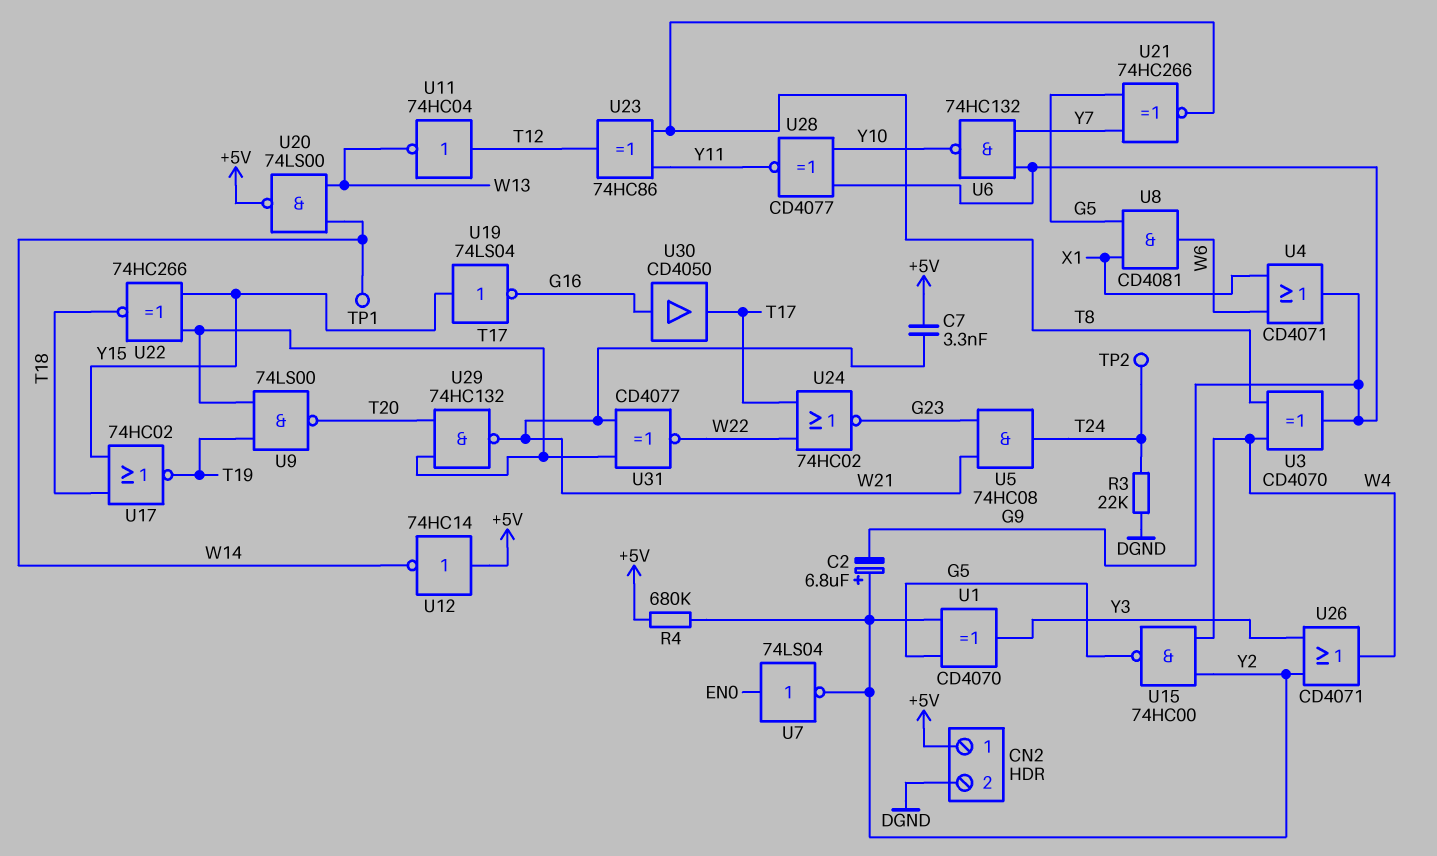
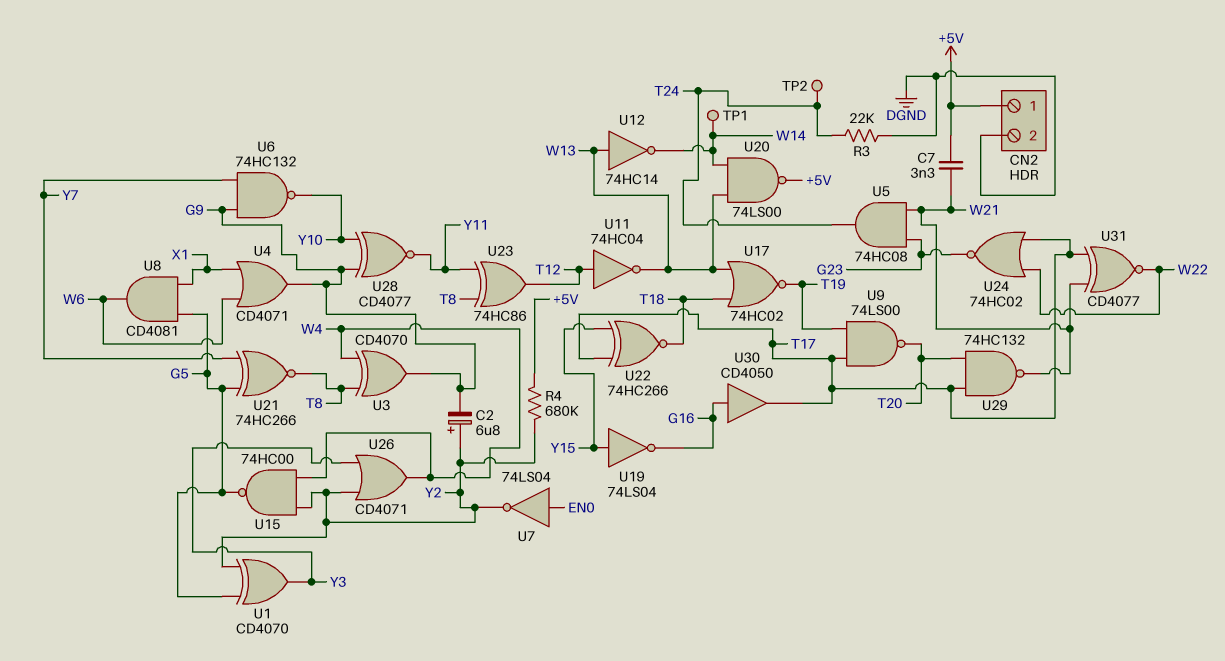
U12: NOT 74HC14 (in +5V, out W14) -> NOT 74HC14 (in W13, out W14)
U17: NOR 74HC02 (in T18, in Y15, out T19) -> NOR 74HC02 (in T18, in W13, out T19)

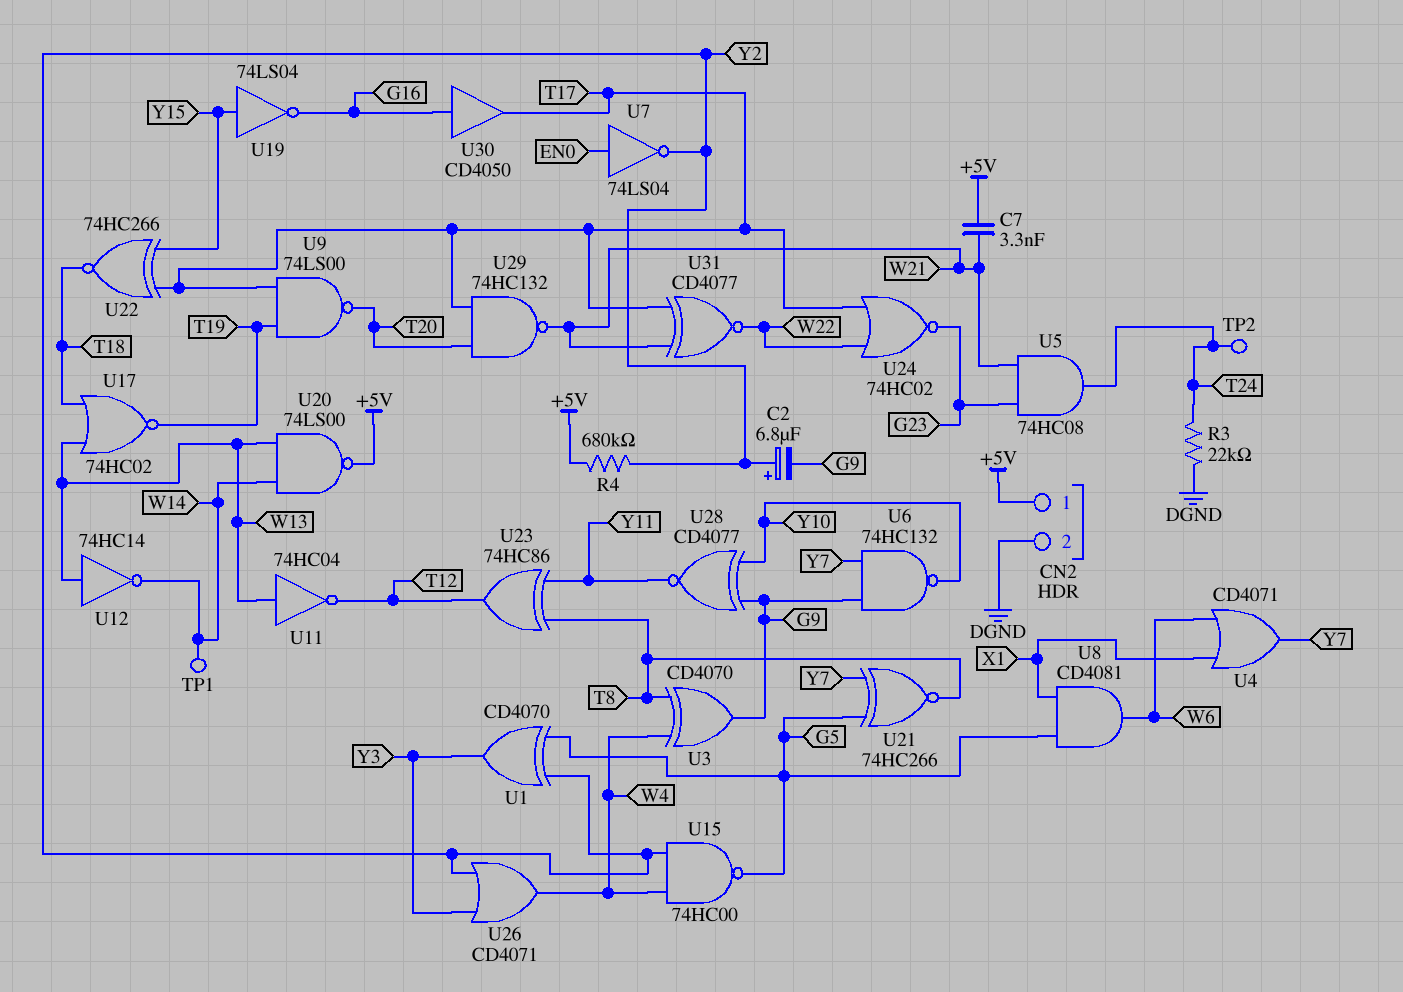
U4: OR CD4071 (in W6, in X1, out G9) -> OR CD4071 (in W6, in X1, out Y7)
U11: NOT 74HC04 (in T12, out W13) -> NOT 74HC04 (in W13, out T12)

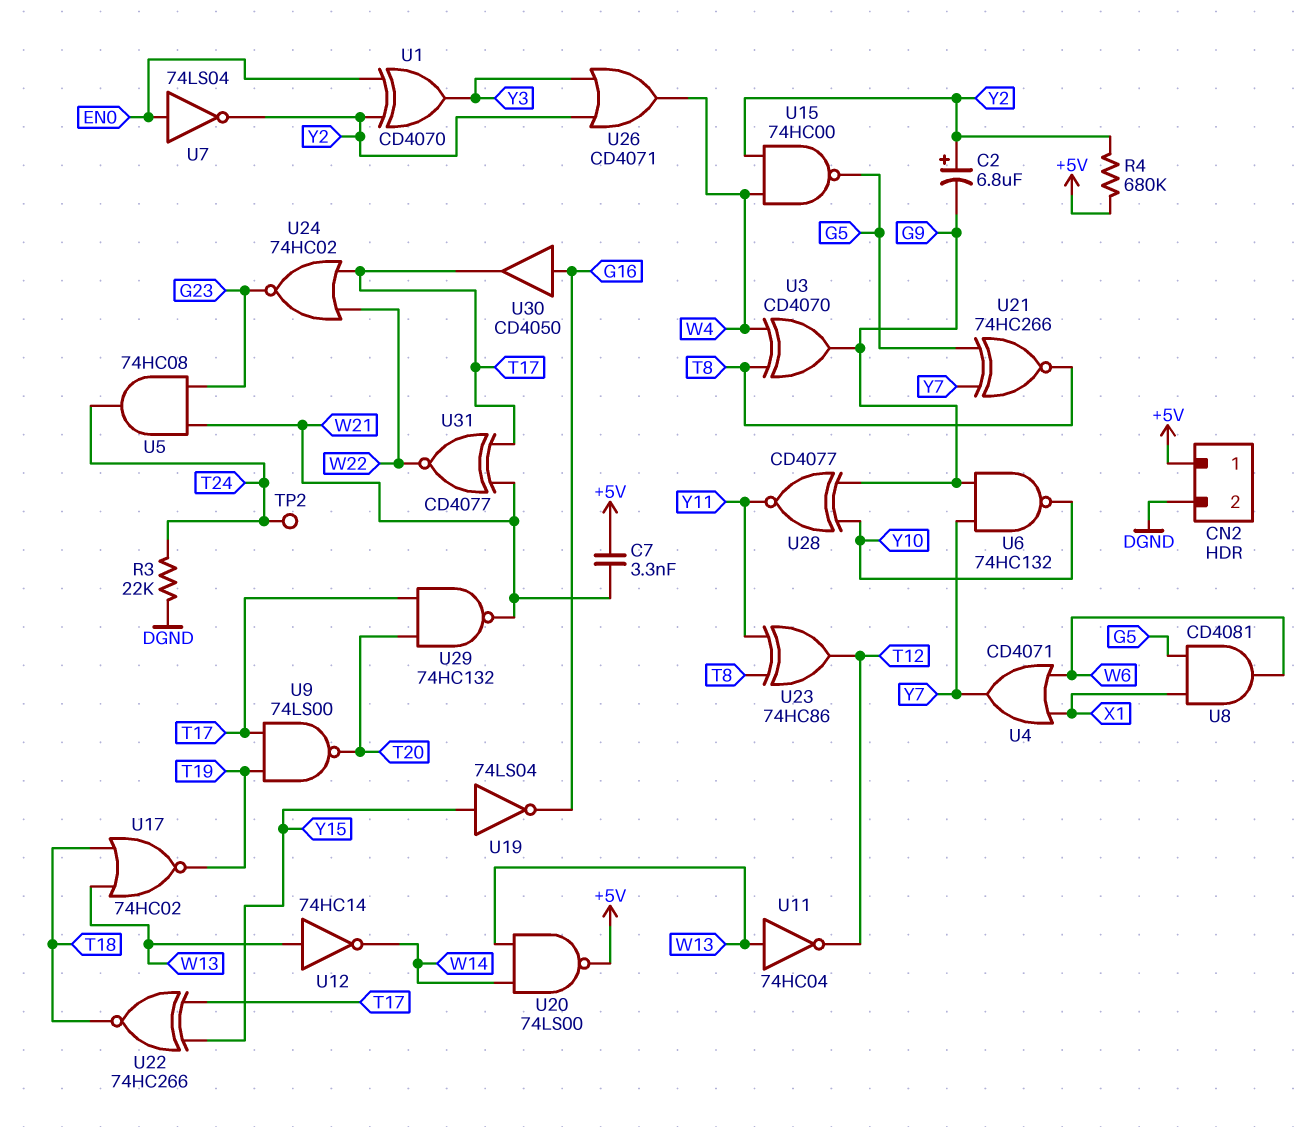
TP1: test point (W14) -> none
U1: XOR CD4070 (in G5, in Y2, out Y3) -> XOR CD4070 (in EN0, in Y2, out Y3)

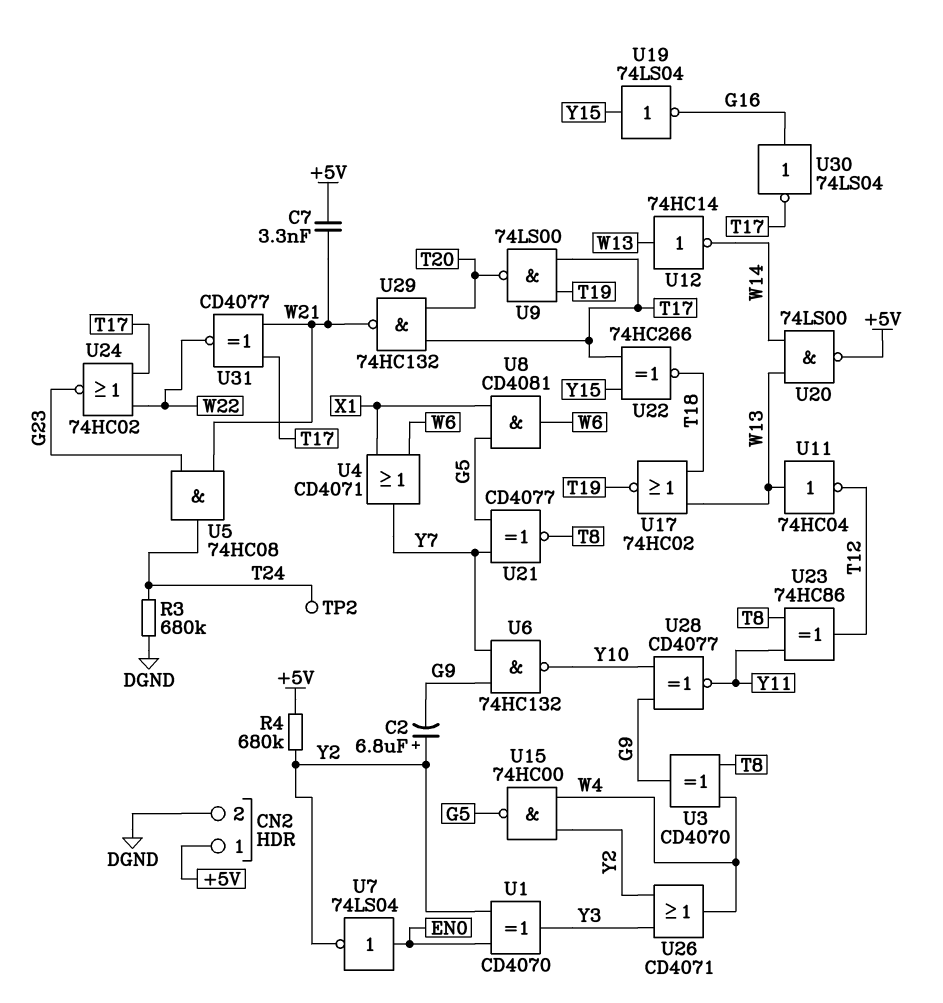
R3: 22k (DGND, T24) -> 680k (DGND, T24)
U21: XNOR 74HC266 (in G5, in Y7, out T8) -> XNOR CD4077 (in G5, in Y7, out T8)
U30: buffer CD4050 (in G16, out T17) -> NOT 74LS04 (in G16, out T17)

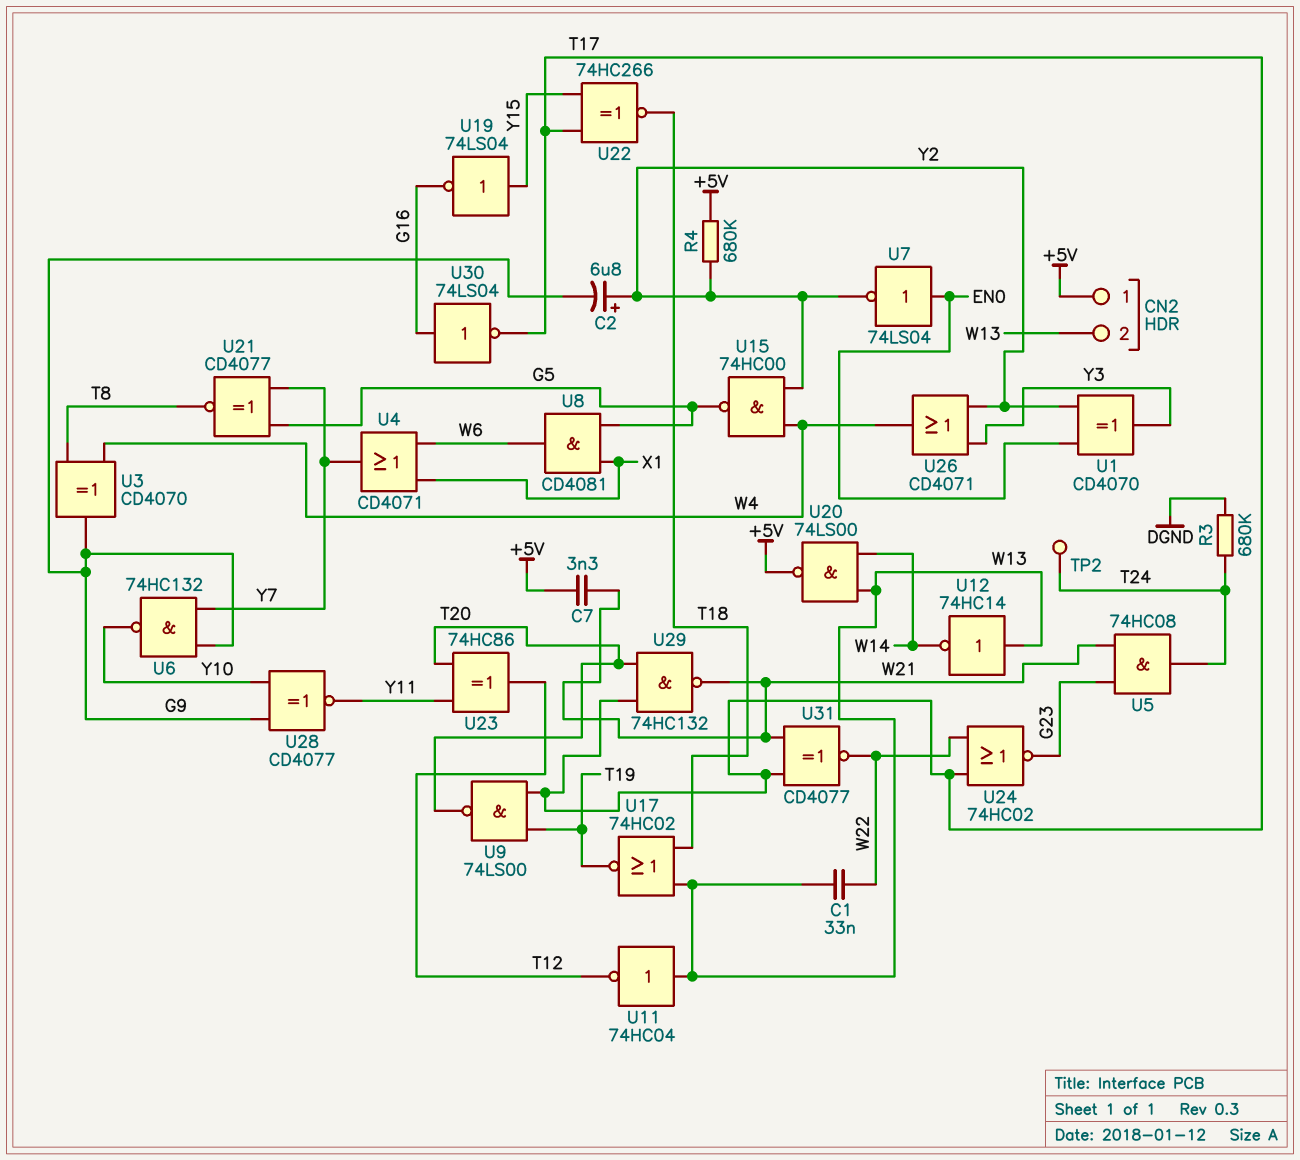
C1: none -> 33nF (W13, W22)
CN2 pin 2: DGND -> W13
U23: XOR 74HC86 (in T8, in Y11, out T12) -> XOR 74HC86 (in T20, in Y11, out T12)

